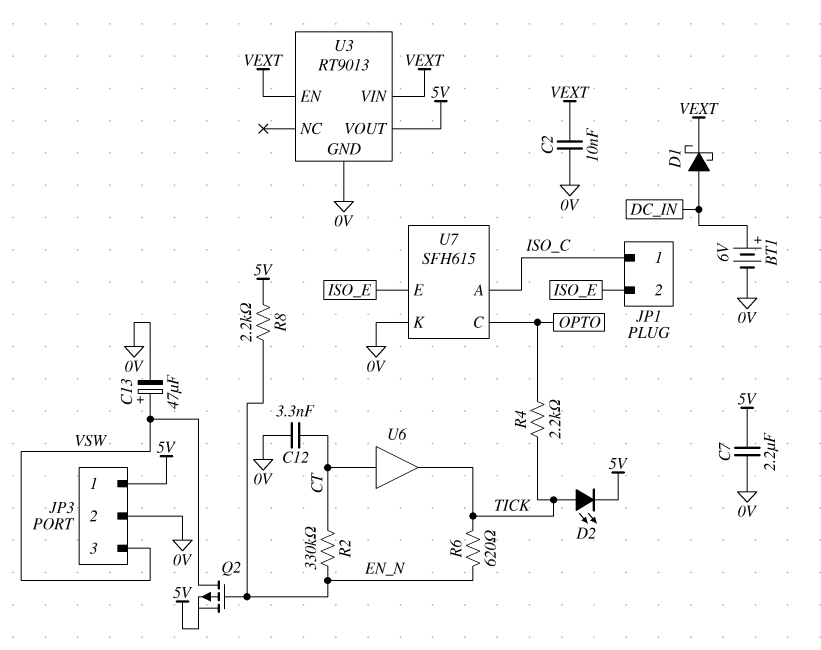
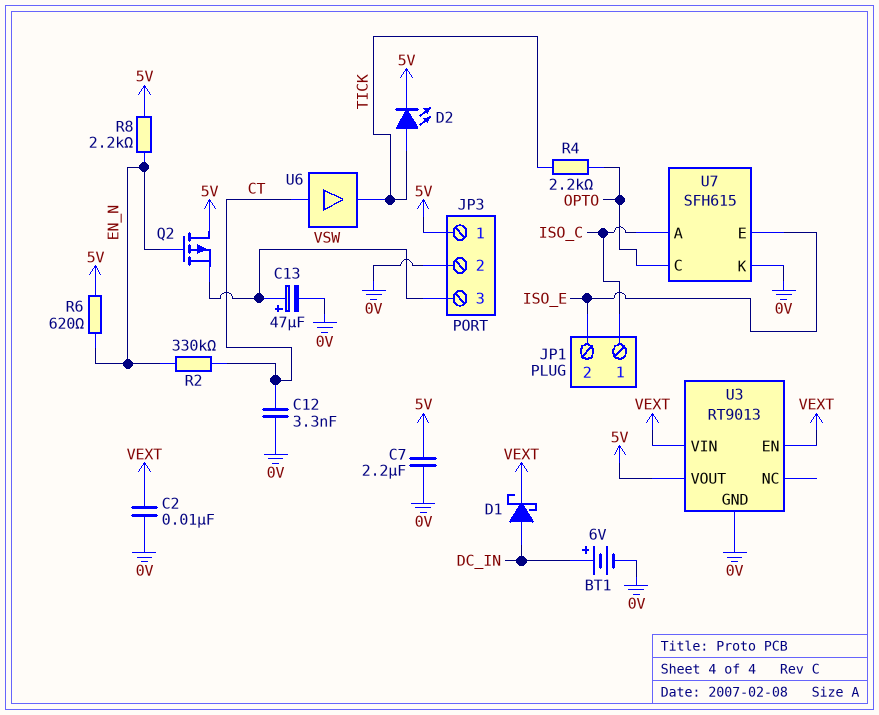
Q2: PMOS (G EN_N, D VSW, S 5V) -> PMOS (G EN_N, D 5V, S VSW)
R6: 620 (EN_N, TICK) -> 620 (5V, EN_N)

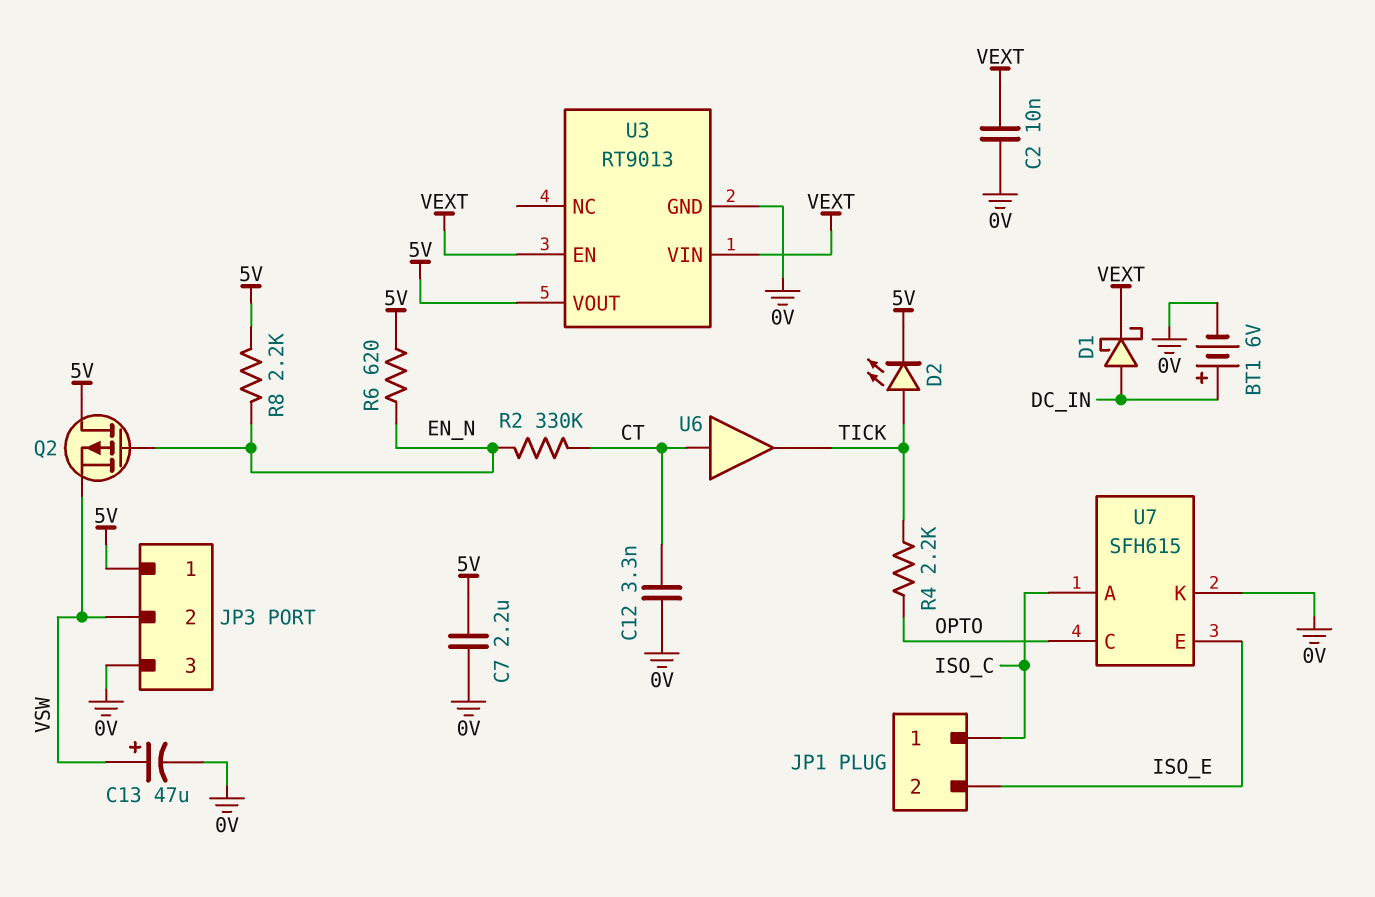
JP3 pin 2: 0V -> VSW
JP3 pin 3: VSW -> 0V

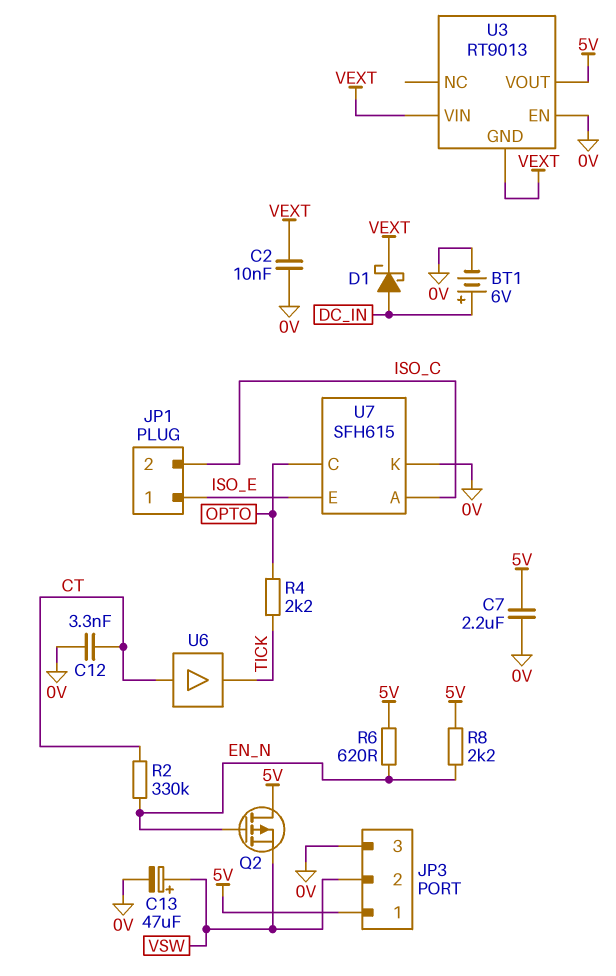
D2: LED (A TICK, K 5V) -> none
JP1 pin 1: ISO_C -> ISO_E
JP1 pin 2: ISO_E -> ISO_C
U3 pin EN: VEXT -> 0V
U3 pin GND: 0V -> VEXT

